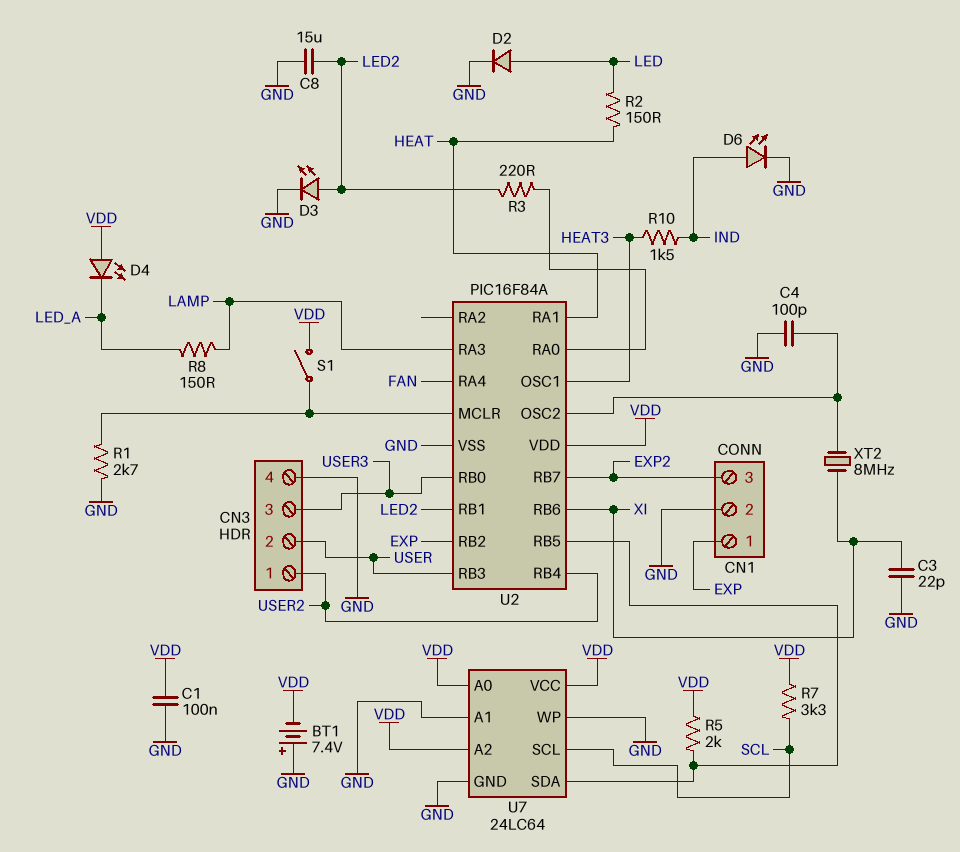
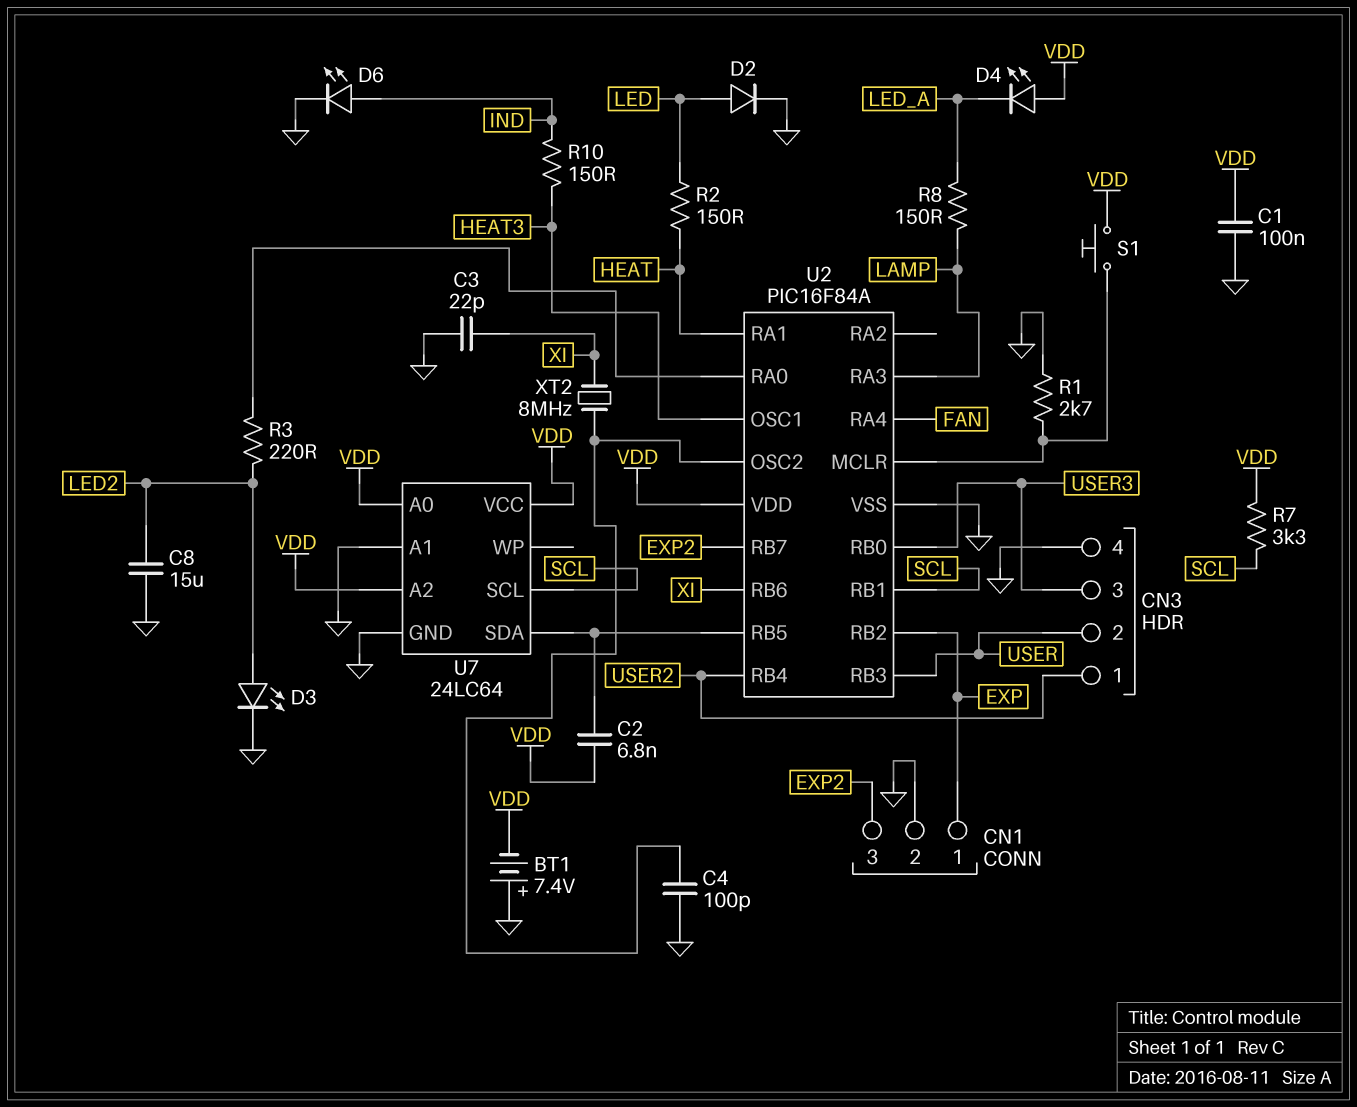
C2: none -> 6.8nF (U2/RB5, VDD)
R5: 2k (U2/RB5, VDD) -> none
R10: 1.5k (HEAT3, IND) -> 150 (HEAT3, IND)
S1: switch (U2/MCLR, VDD) -> button (U2/MCLR, VDD)
U2 pin RB1: LED2 -> SCL
U7 pin WP: GND -> none

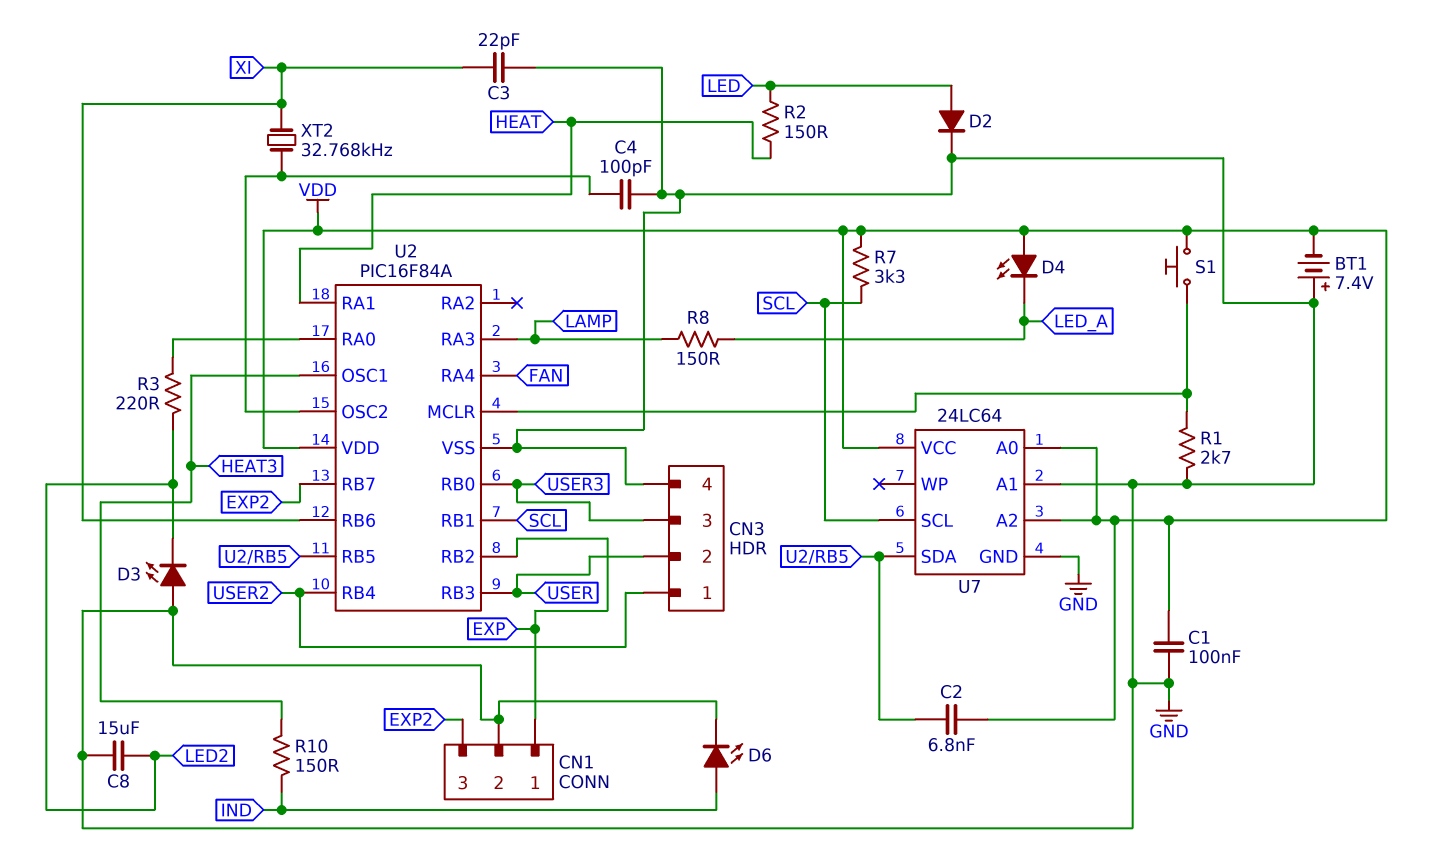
D3: LED (A LED2, K GND) -> LED (A GND, K LED2)
XT2: 8MHz (U2/OSC2, XI) -> 32.768kHz (U2/OSC2, XI)

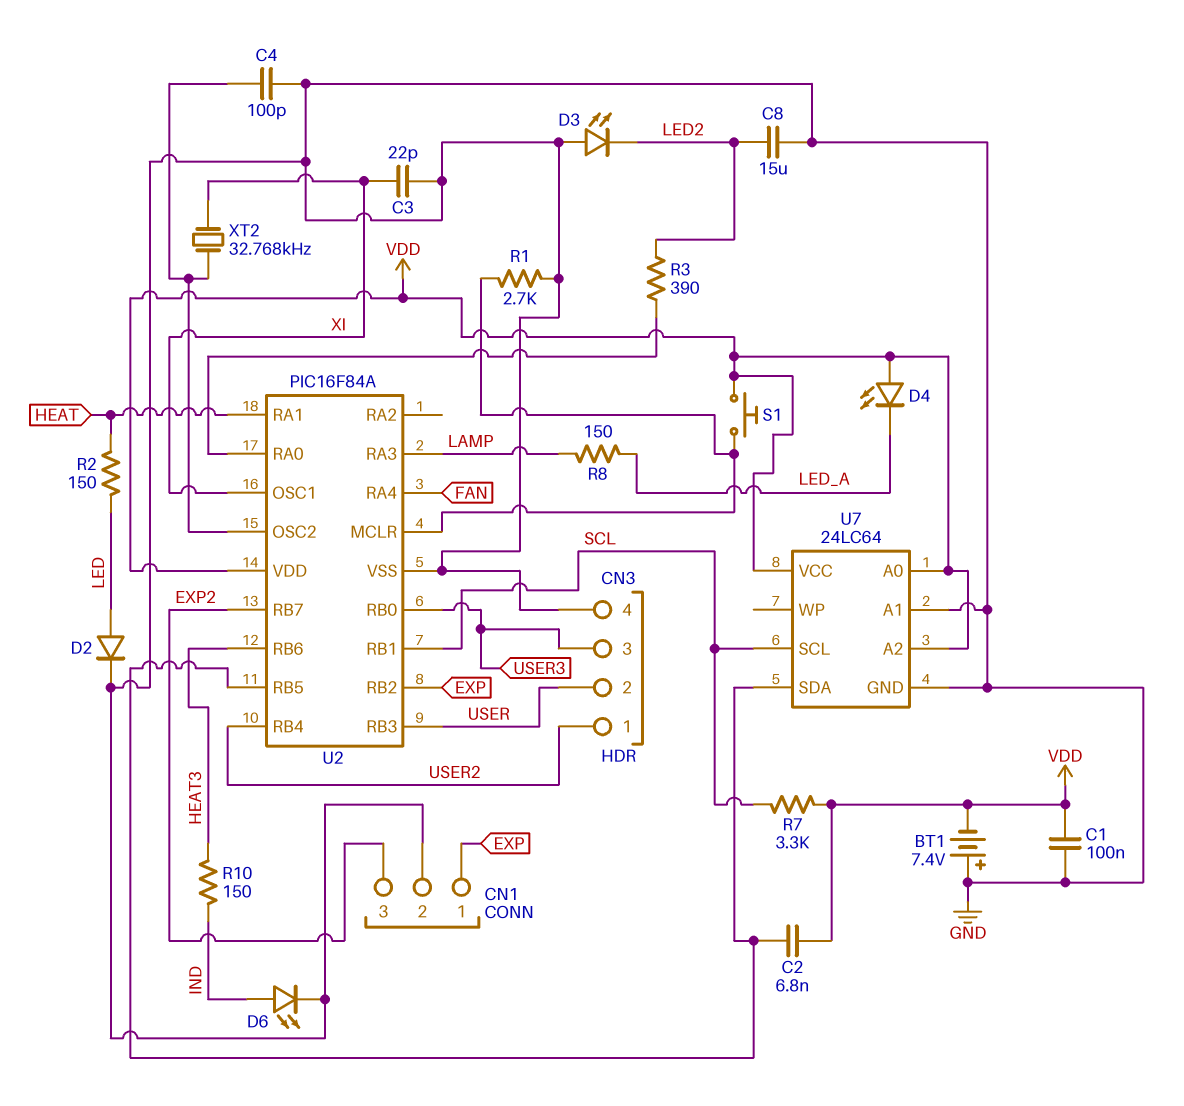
R3: 220 (LED2, U2/RA0) -> 390 (LED2, U2/RA0)
U2 pin OSC1: HEAT3 -> XI
U2 pin RB6: XI -> HEAT3

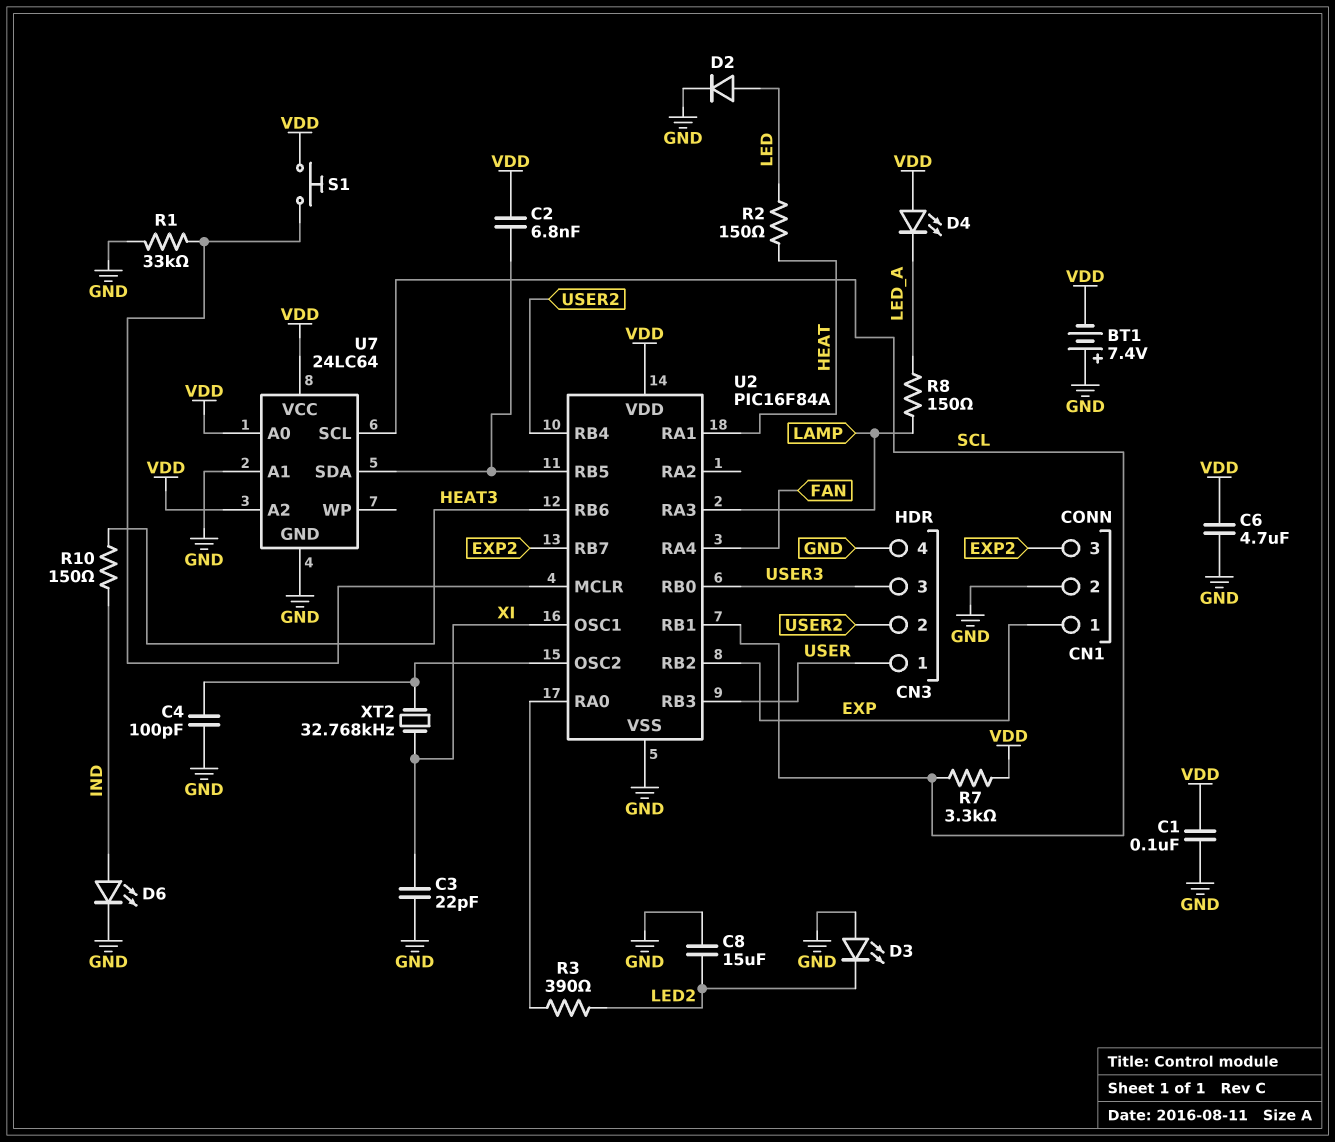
C6: none -> 4.7uF (GND, VDD)
CN3 pin 1: USER2 -> USER
CN3 pin 2: USER -> USER2
R1: 2.7k (GND, U2/MCLR) -> 33k (GND, U2/MCLR)

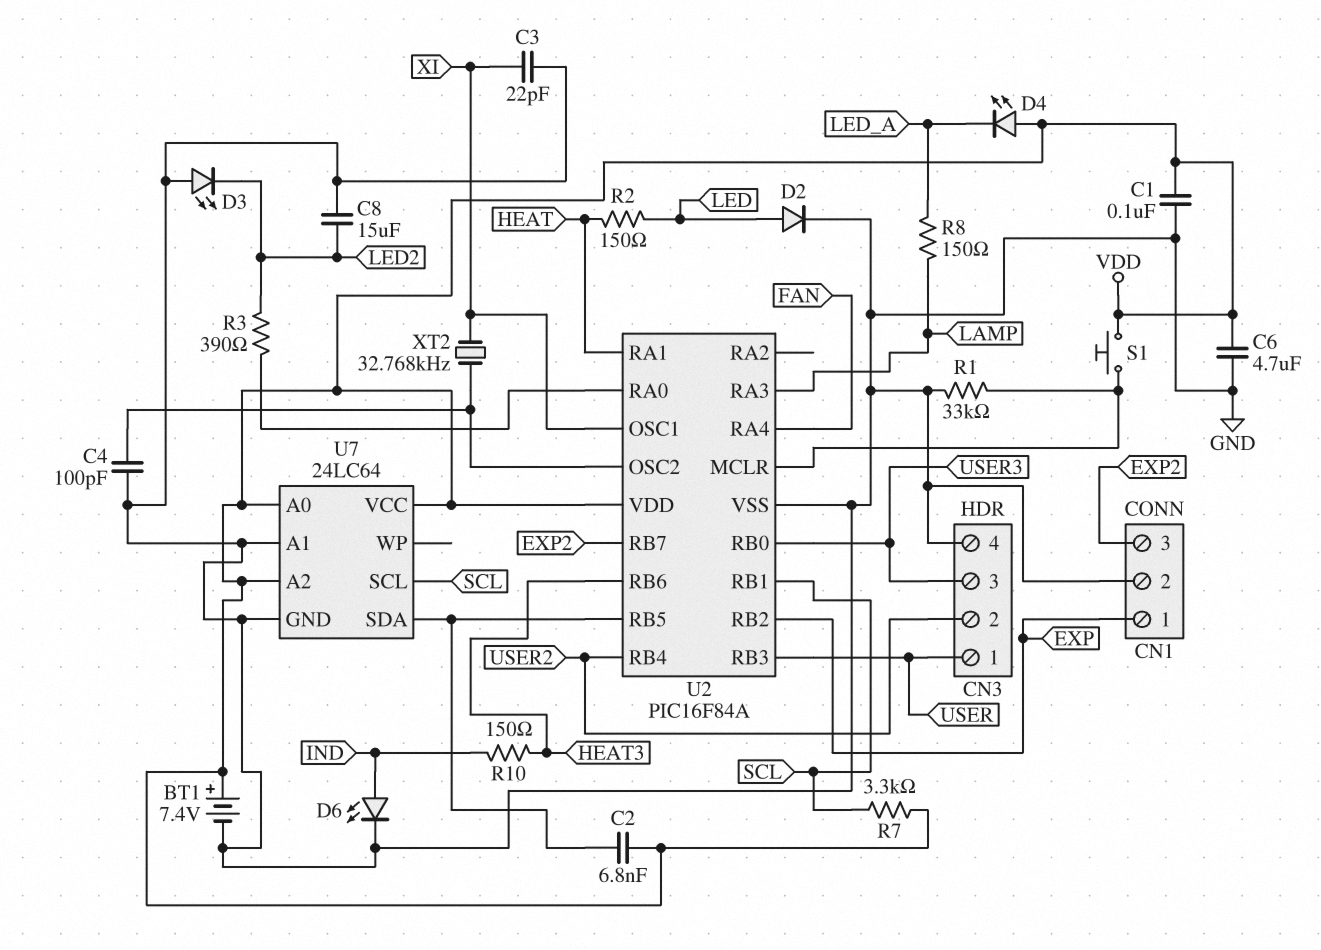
BT1: 7.4V (plus GND, minus VDD) -> 7.4V (plus VDD, minus GND)

